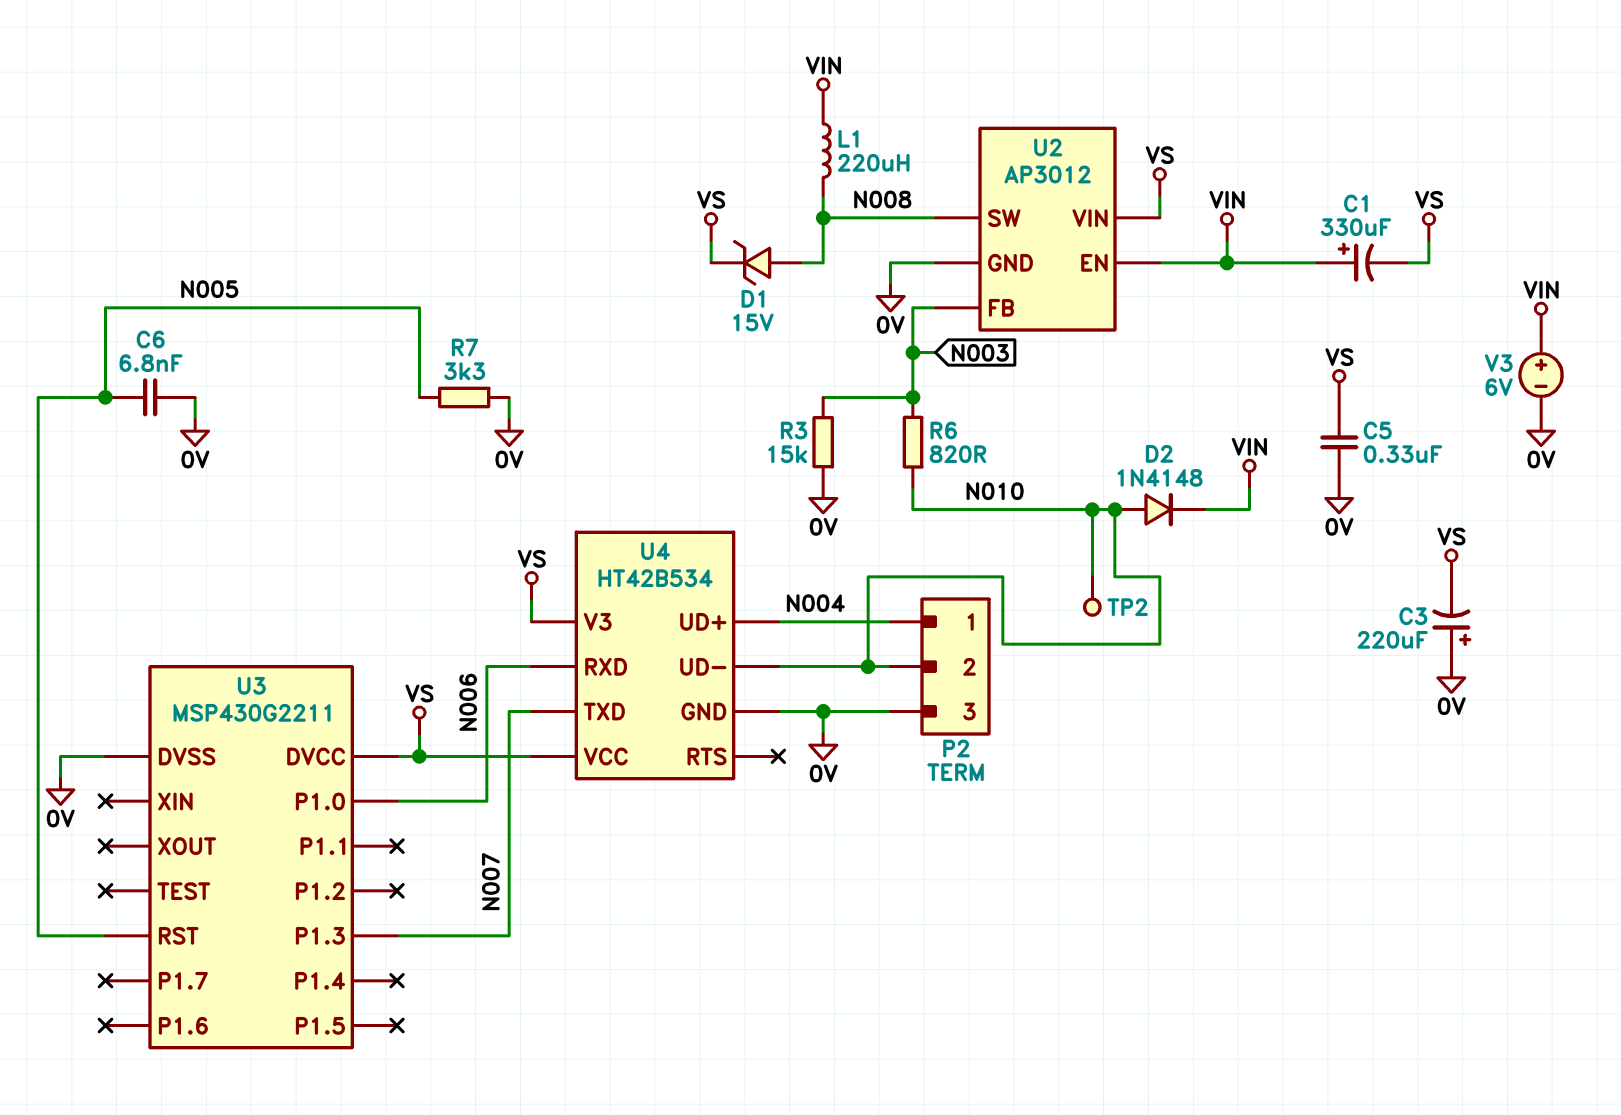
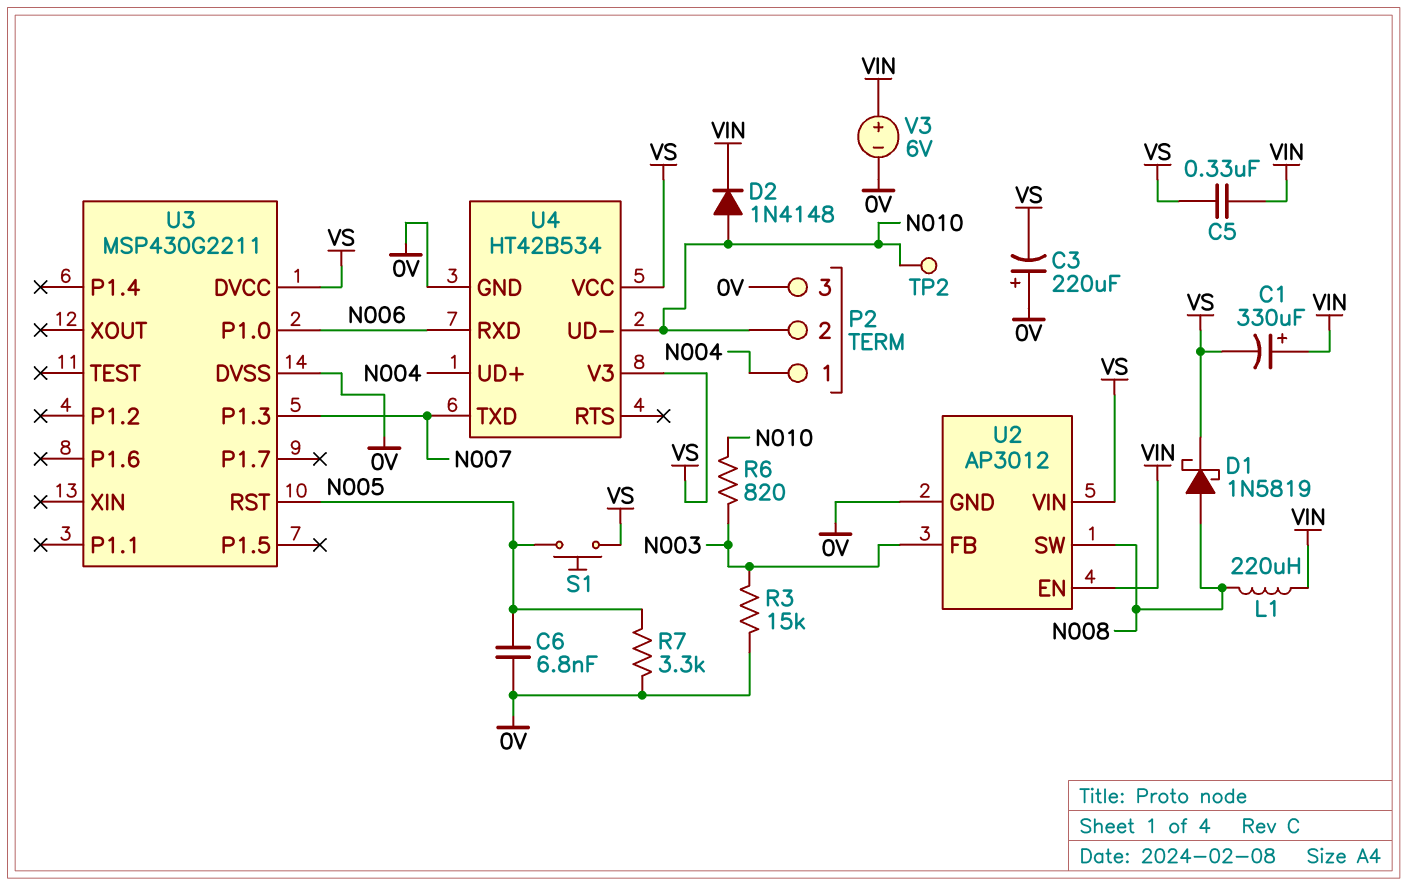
C5: 330nF (0V, VS) -> 330nF (VIN, VS)
D1: zener 15V (A N008, K VS) -> schottky 1N5819 (A N008, K VS)
S1: none -> button (N005, VS)

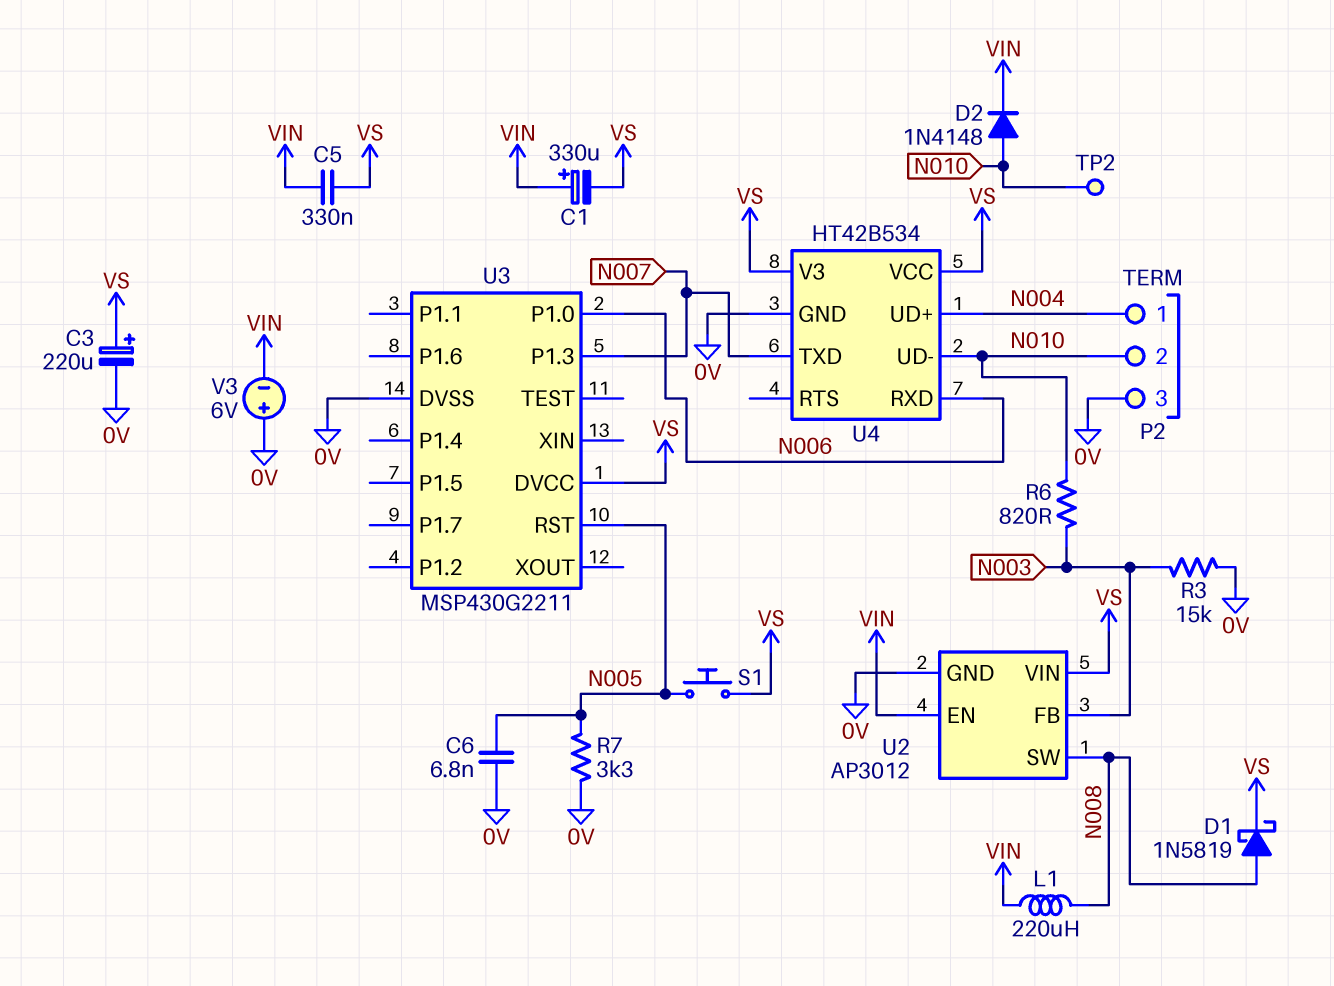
C3: 220uF (plus 0V, minus VS) -> 220uF (plus VS, minus 0V)
V3: 6V (plus VIN, minus 0V) -> 6V (plus 0V, minus VIN)

